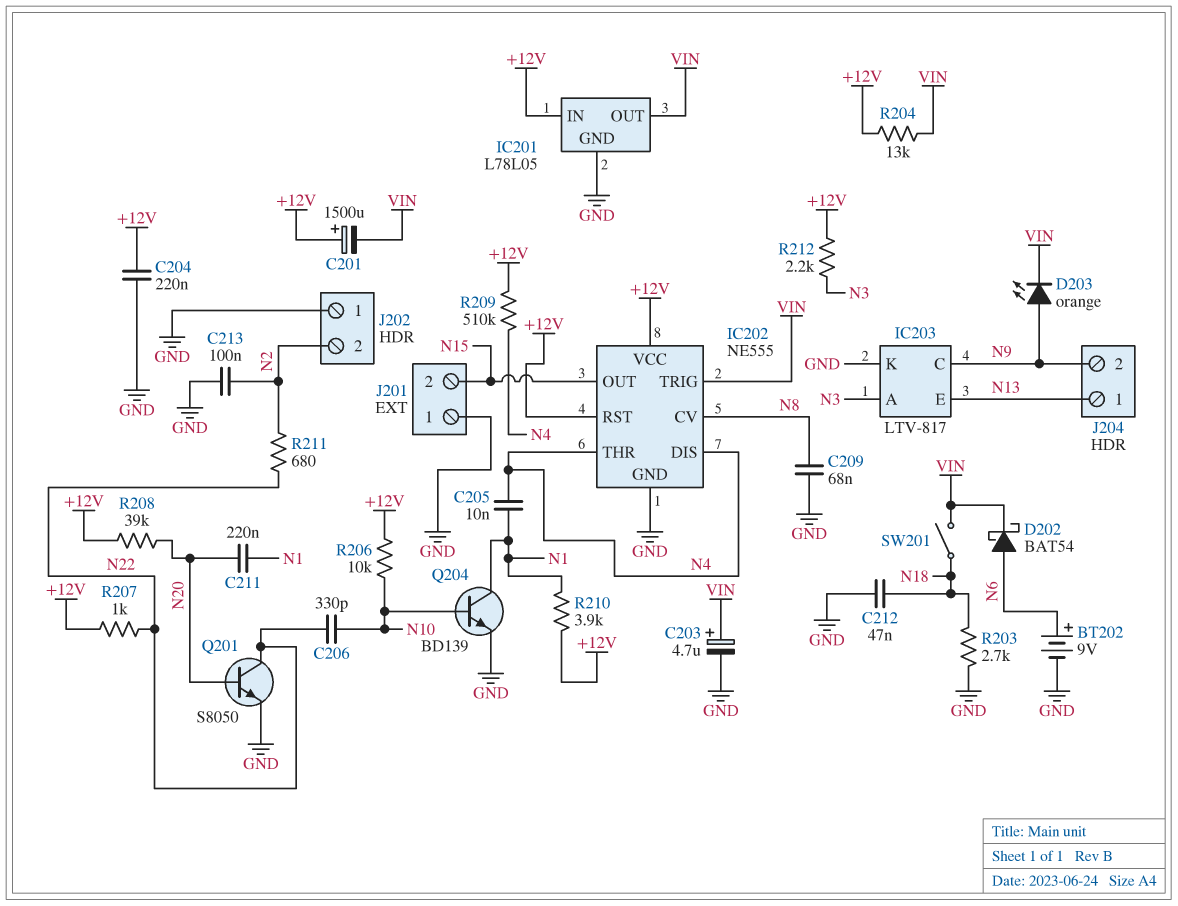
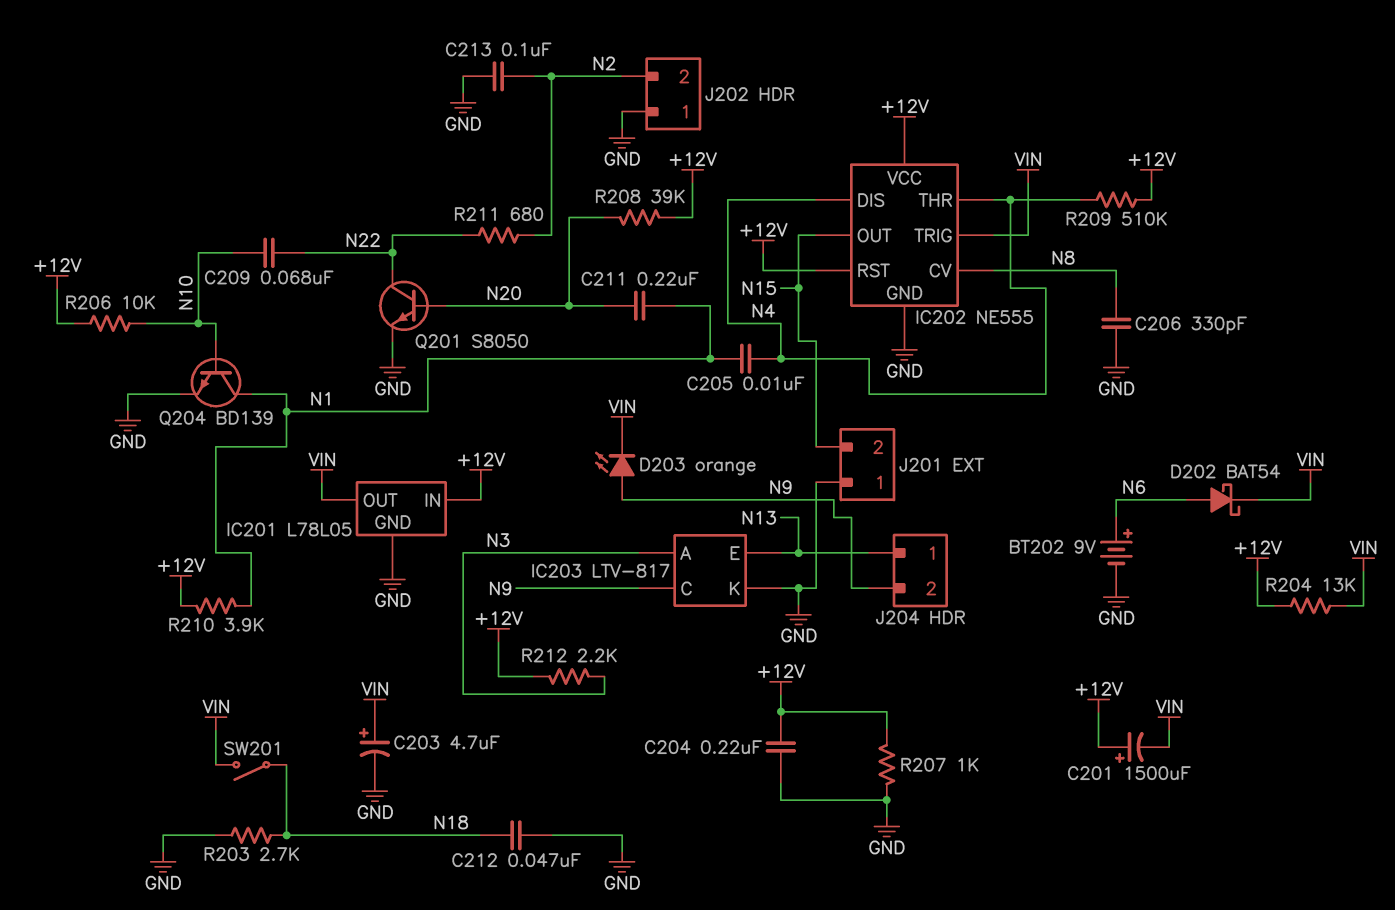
C206: 330pF (N10, N22) -> 330pF (GND, N8)
C209: 68nF (GND, N8) -> 68nF (N10, N22)
R207: 1k (+12V, N22) -> 1k (+12V, GND)

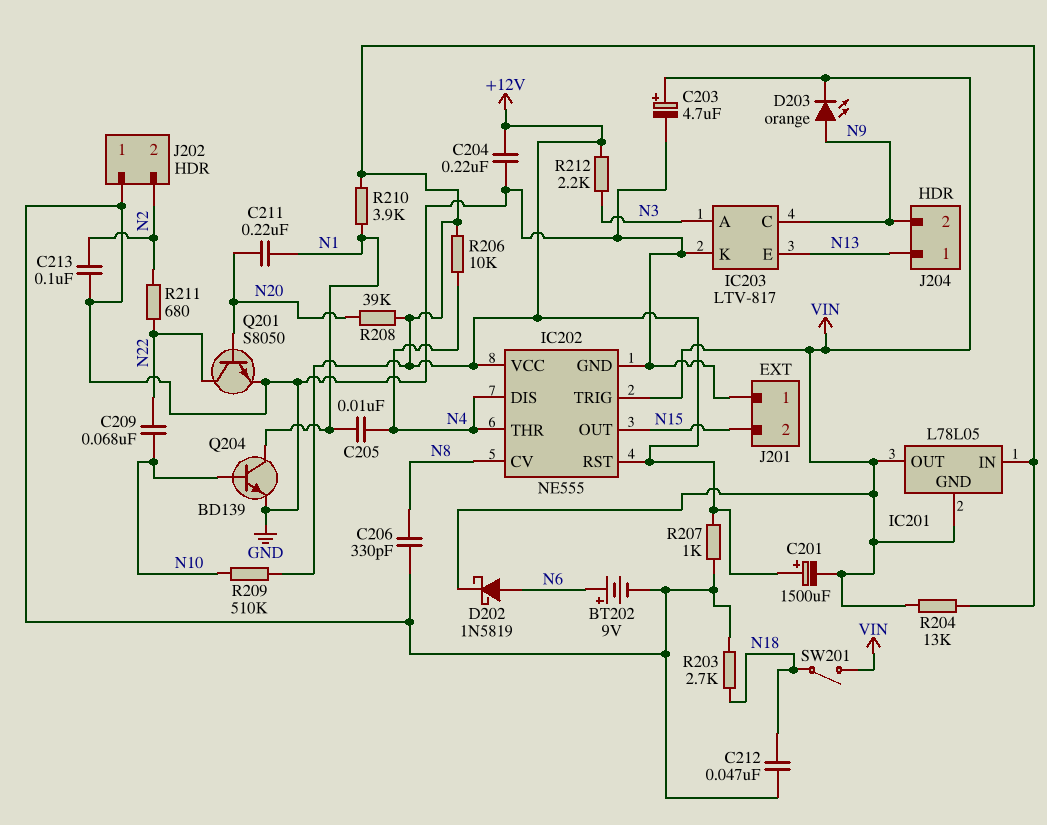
D202: schottky BAT54 (A N6, K VIN) -> schottky 1N5819 (A N6, K VIN)
IC201 pin GND: GND -> VIN
R206: 10k (+12V, N10) -> 10k (+12V, N4)
R209: 510k (+12V, N4) -> 510k (+12V, N10)

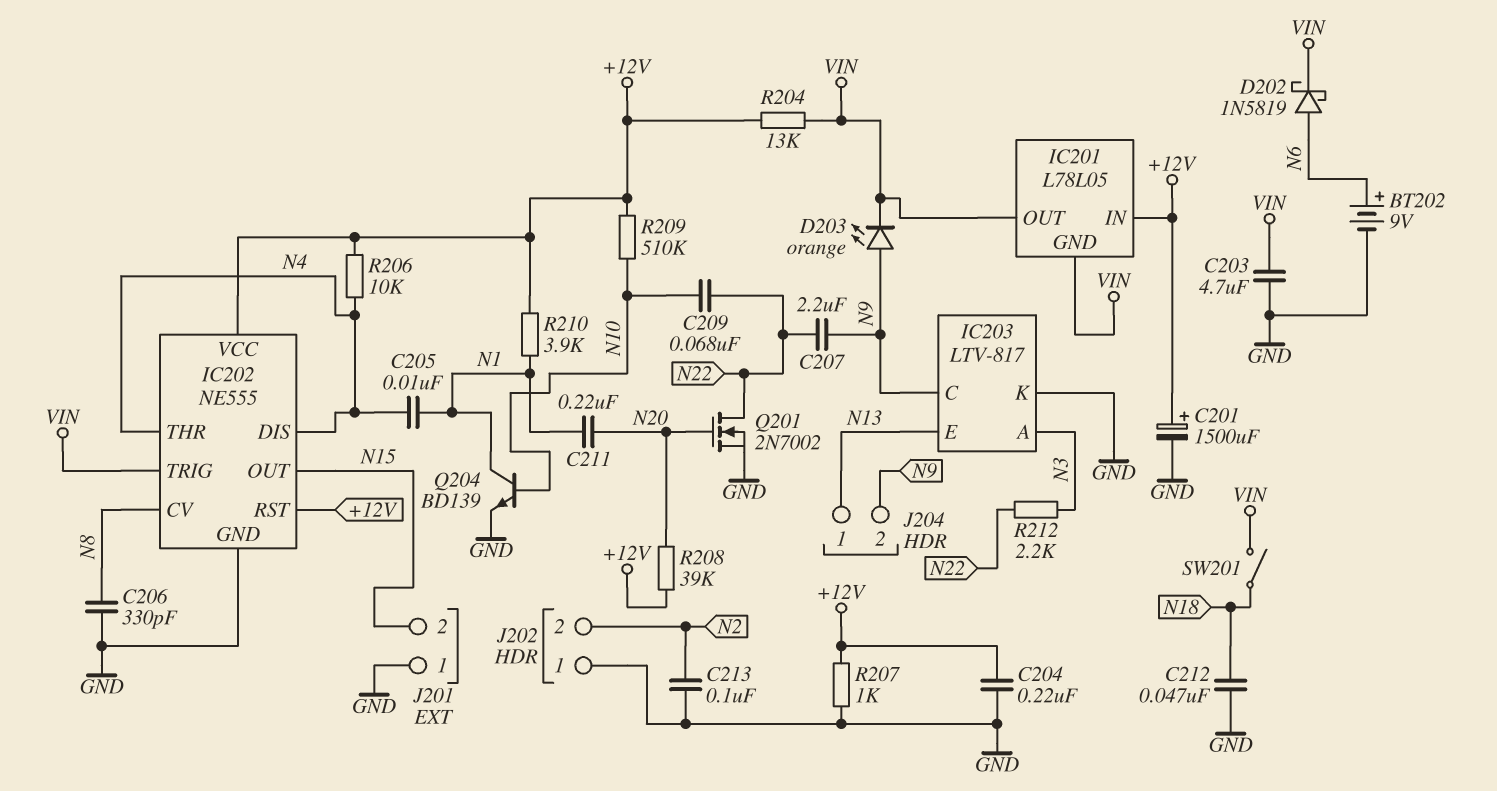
C201: 1500uF (plus +12V, minus VIN) -> 1500uF (plus +12V, minus GND)
C203: 4.7uF (plus VIN, minus GND) -> 4.7uF (GND, VIN)
C207: none -> 2.2uF (N9, N22)
Q201: NPN S8050 (B N20, C N22, E GND) -> NMOS 2N7002 (G N20, D N22, S GND)
R203: 2.7k (GND, N18) -> none
R211: 680 (N2, N22) -> none
R212: 2.2k (+12V, N3) -> 2.2k (N3, N22)

